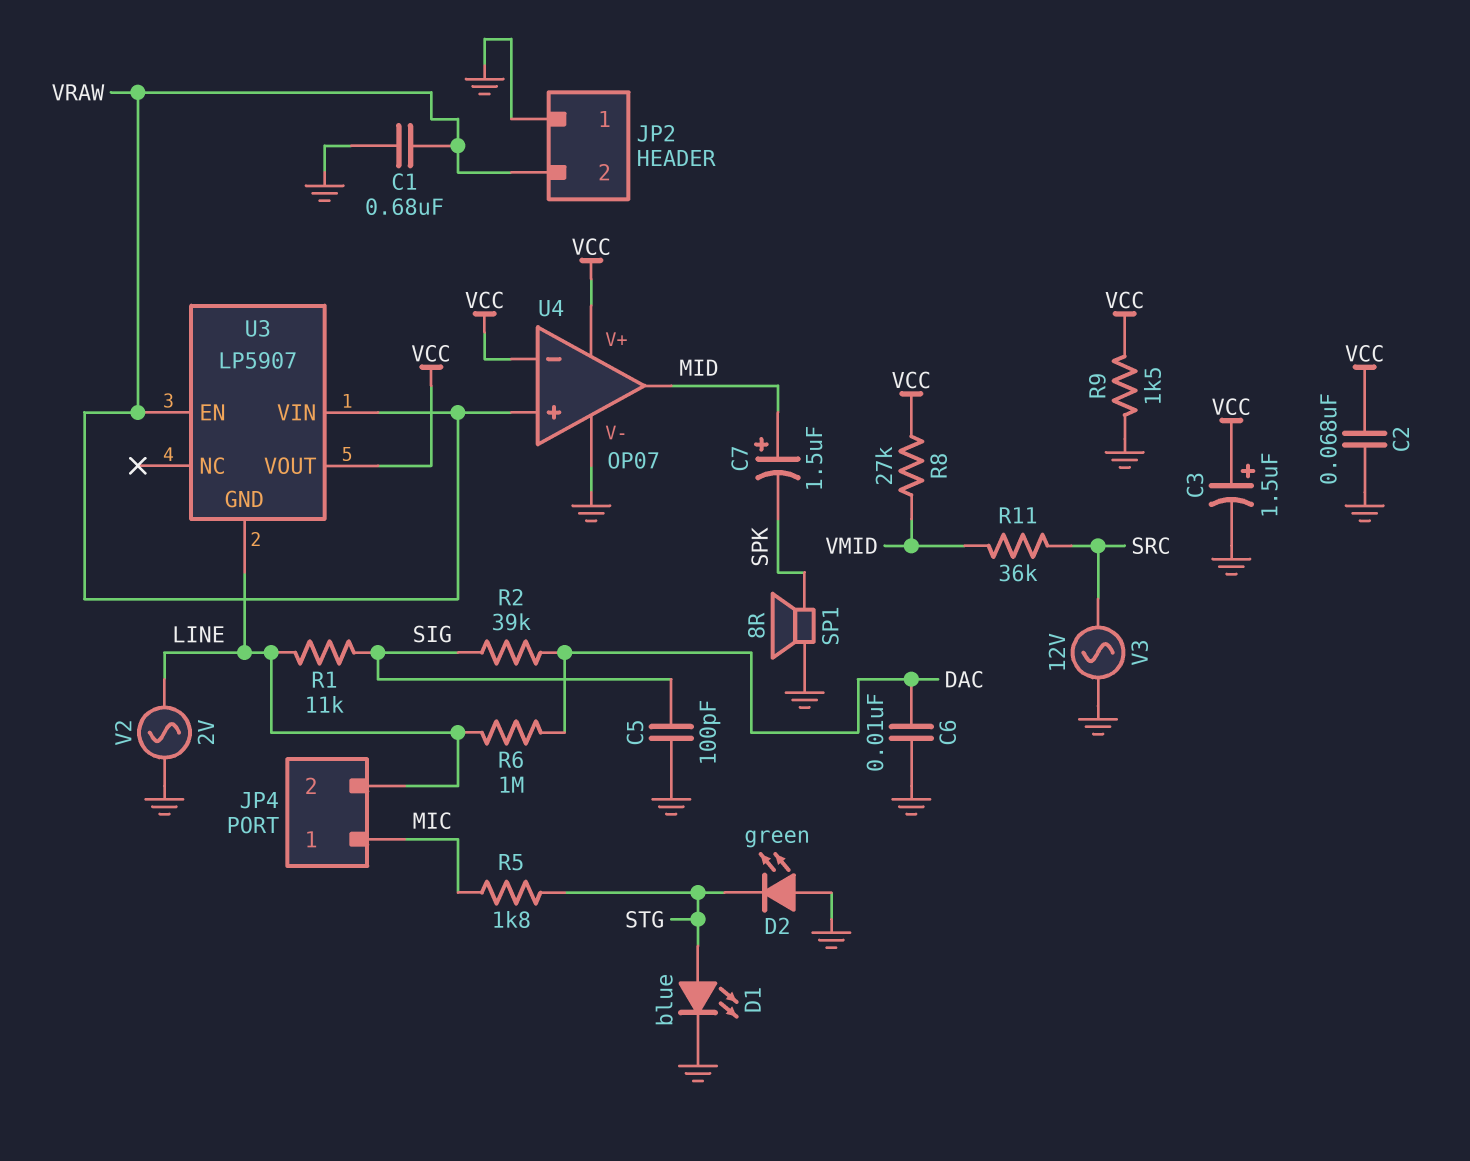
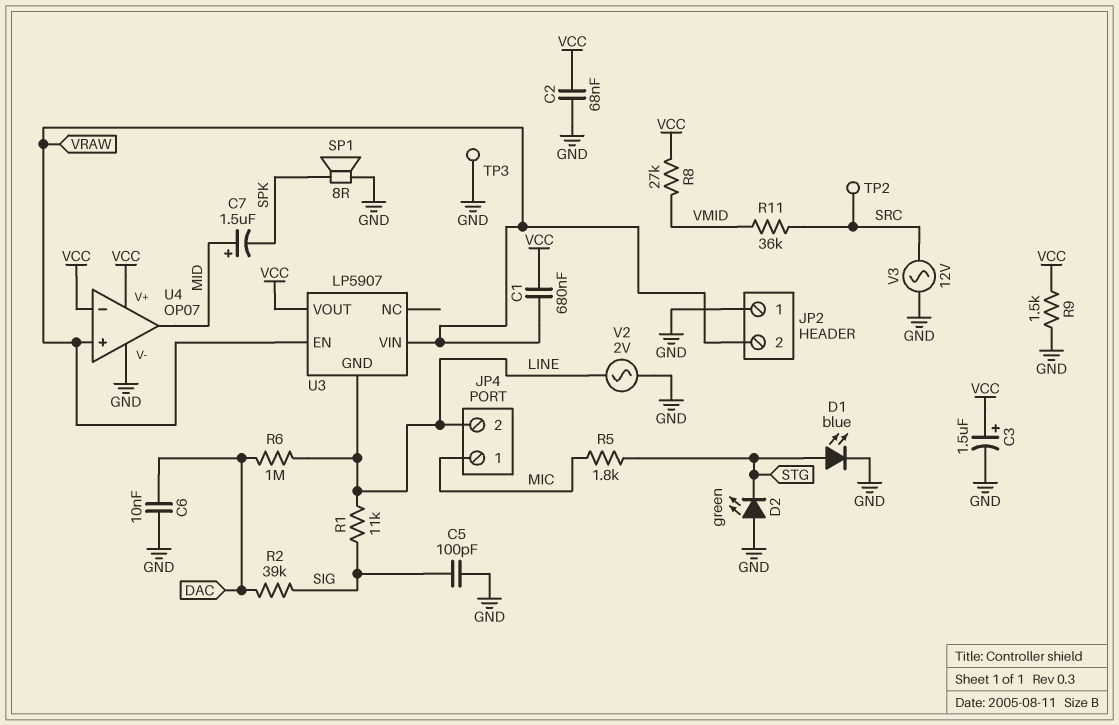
C1: 680nF (GND, VRAW) -> 680nF (VCC, VRAW)
TP2: none -> test point (SRC)
TP3: none -> test point (GND)

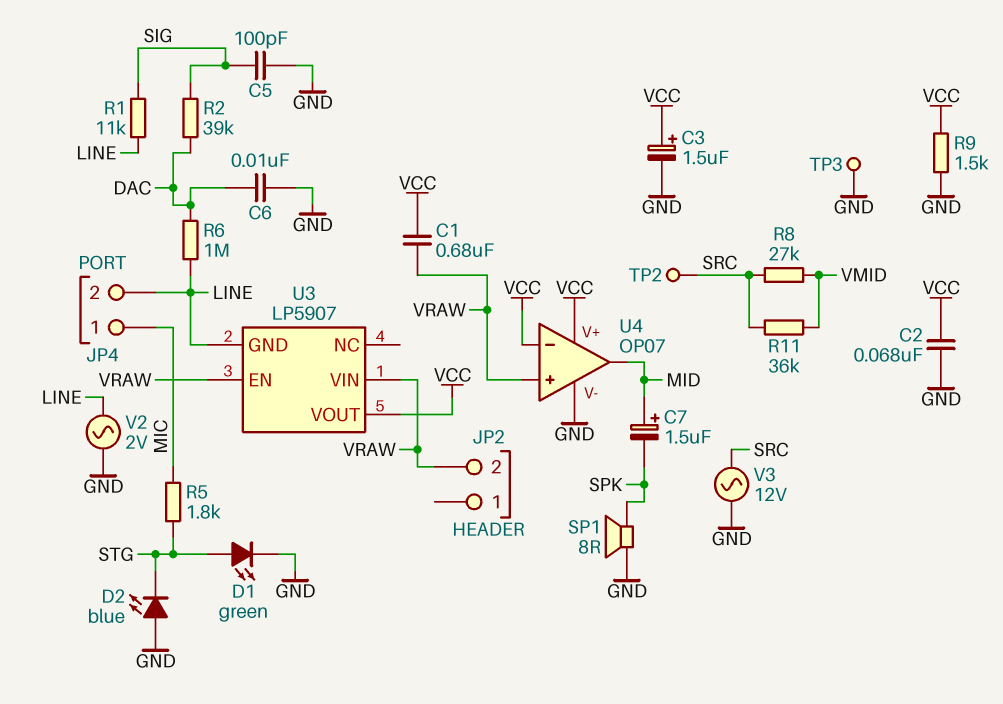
D1: LED blue (A STG, K GND) -> LED green (A STG, K GND)
D2: LED green (A GND, K STG) -> LED blue (A GND, K STG)
JP2 pin 1: GND -> none
R8: 27k (VCC, VMID) -> 27k (SRC, VMID)

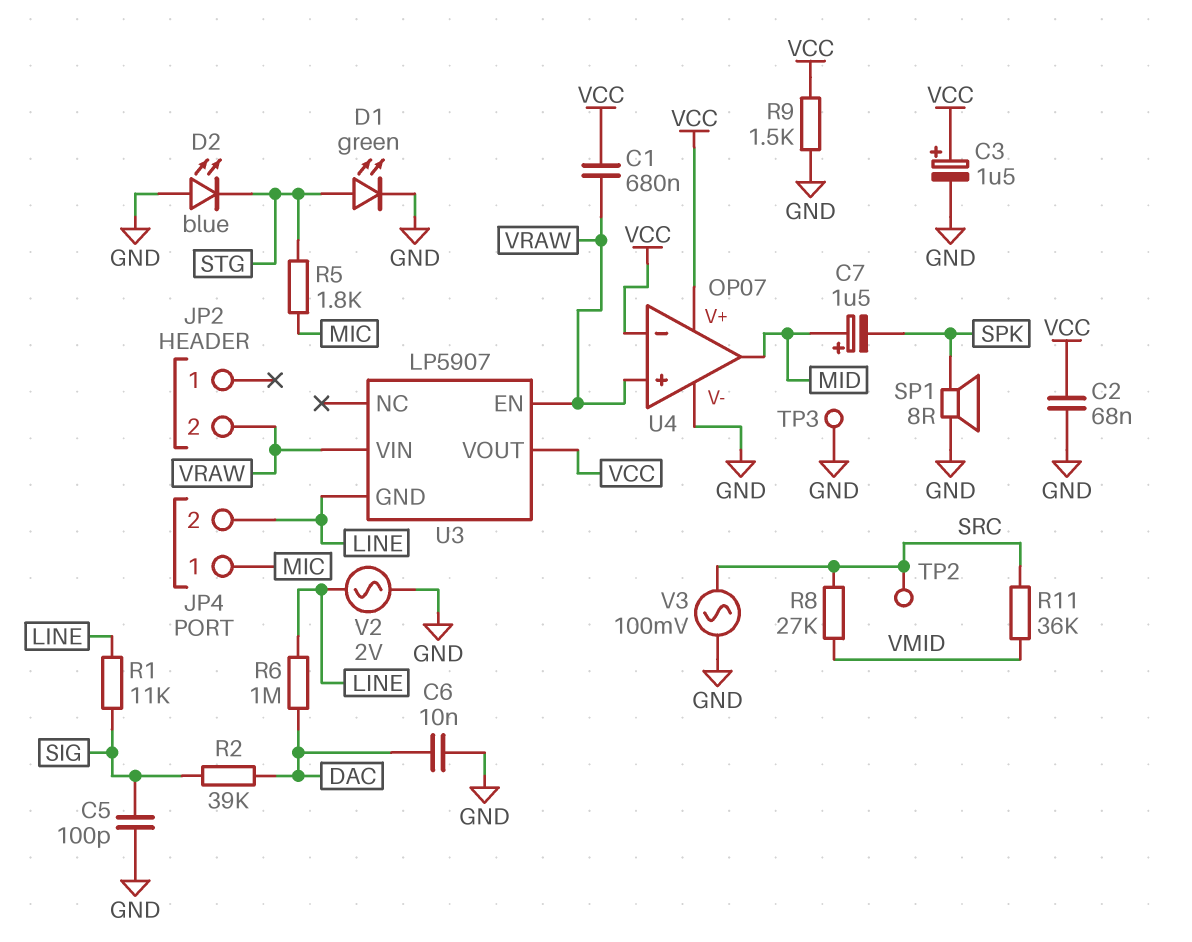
V3: AC 12V (GND, SRC) -> AC 100mV (GND, SRC)

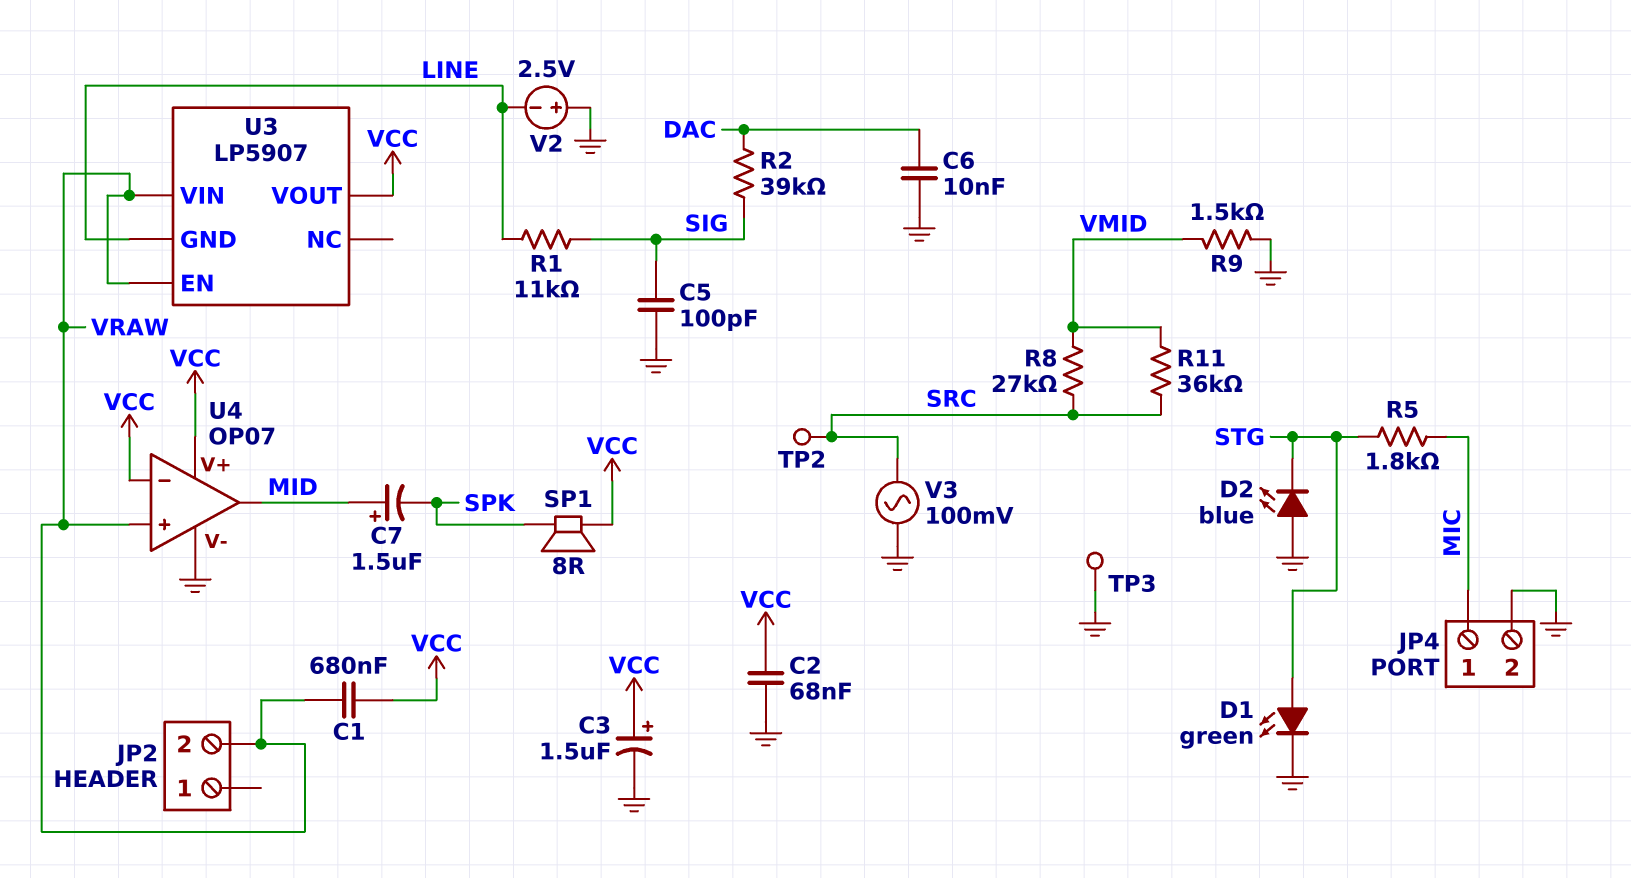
JP4 pin 2: LINE -> GND
R6: 1M (DAC, LINE) -> none
R9: 1.5k (GND, VCC) -> 1.5k (GND, VMID)
SP1: speaker 8R (GND, SPK) -> speaker 8R (SPK, VCC)
V2: AC 2V (GND, LINE) -> 2.5V (plus GND, minus LINE)

